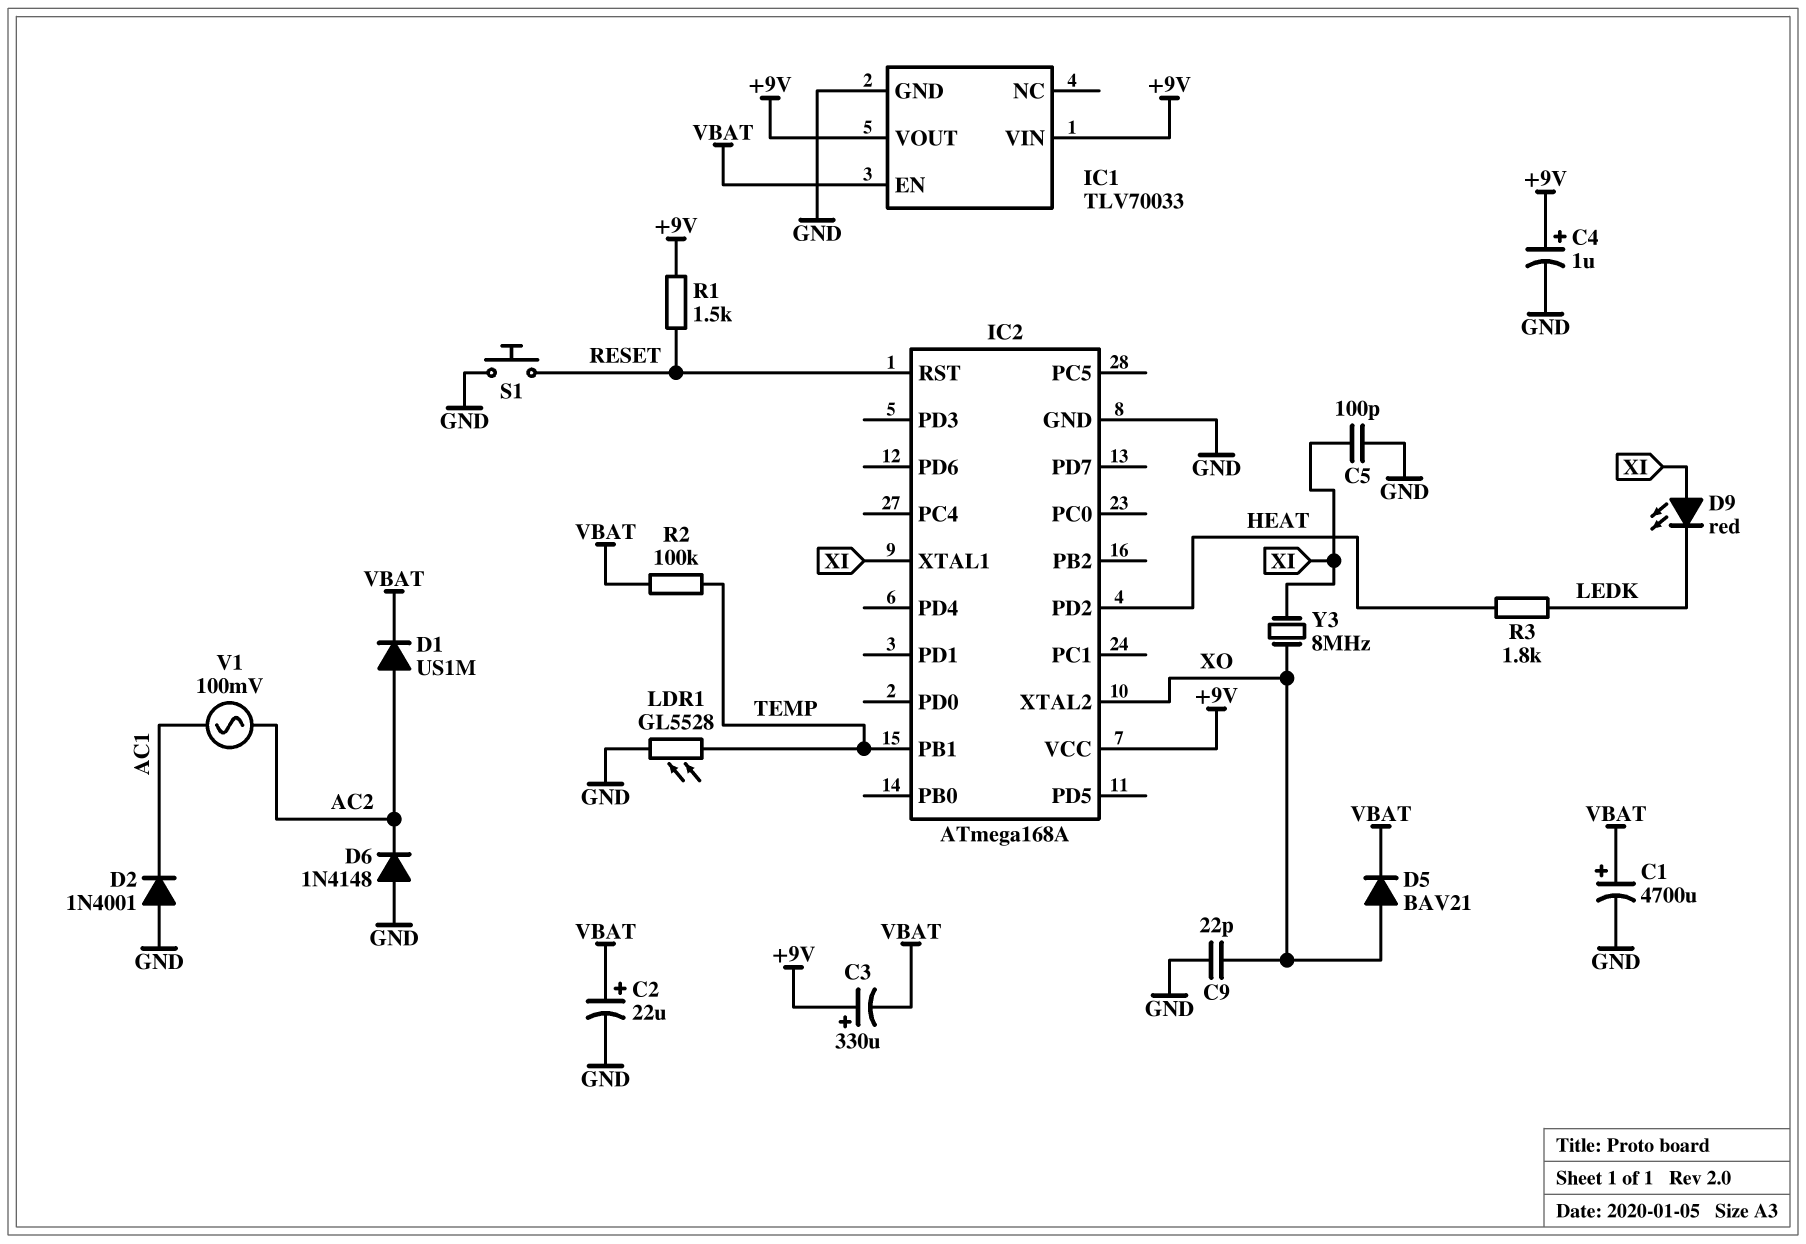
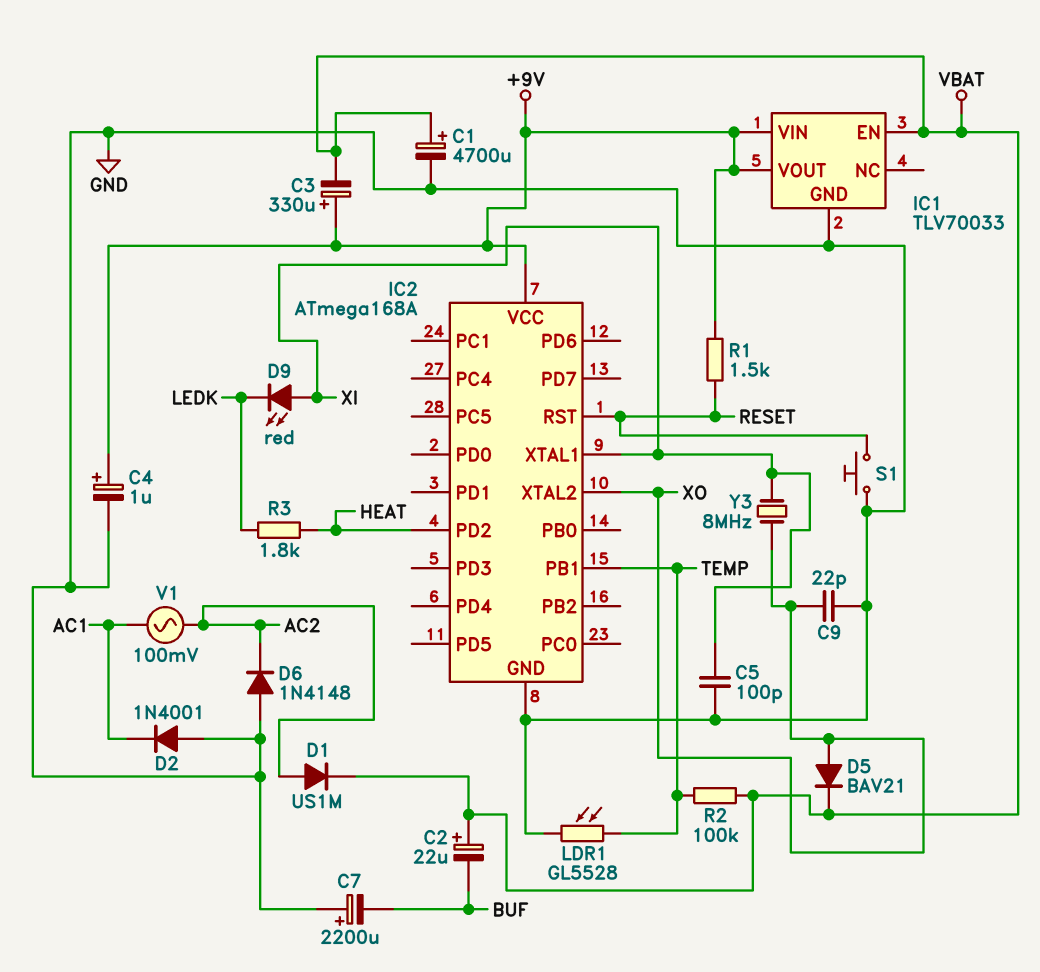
C2: 22uF (plus VBAT, minus GND) -> 22uF (plus VBAT, minus BUF)
C7: none -> 2200uF (plus GND, minus BUF)

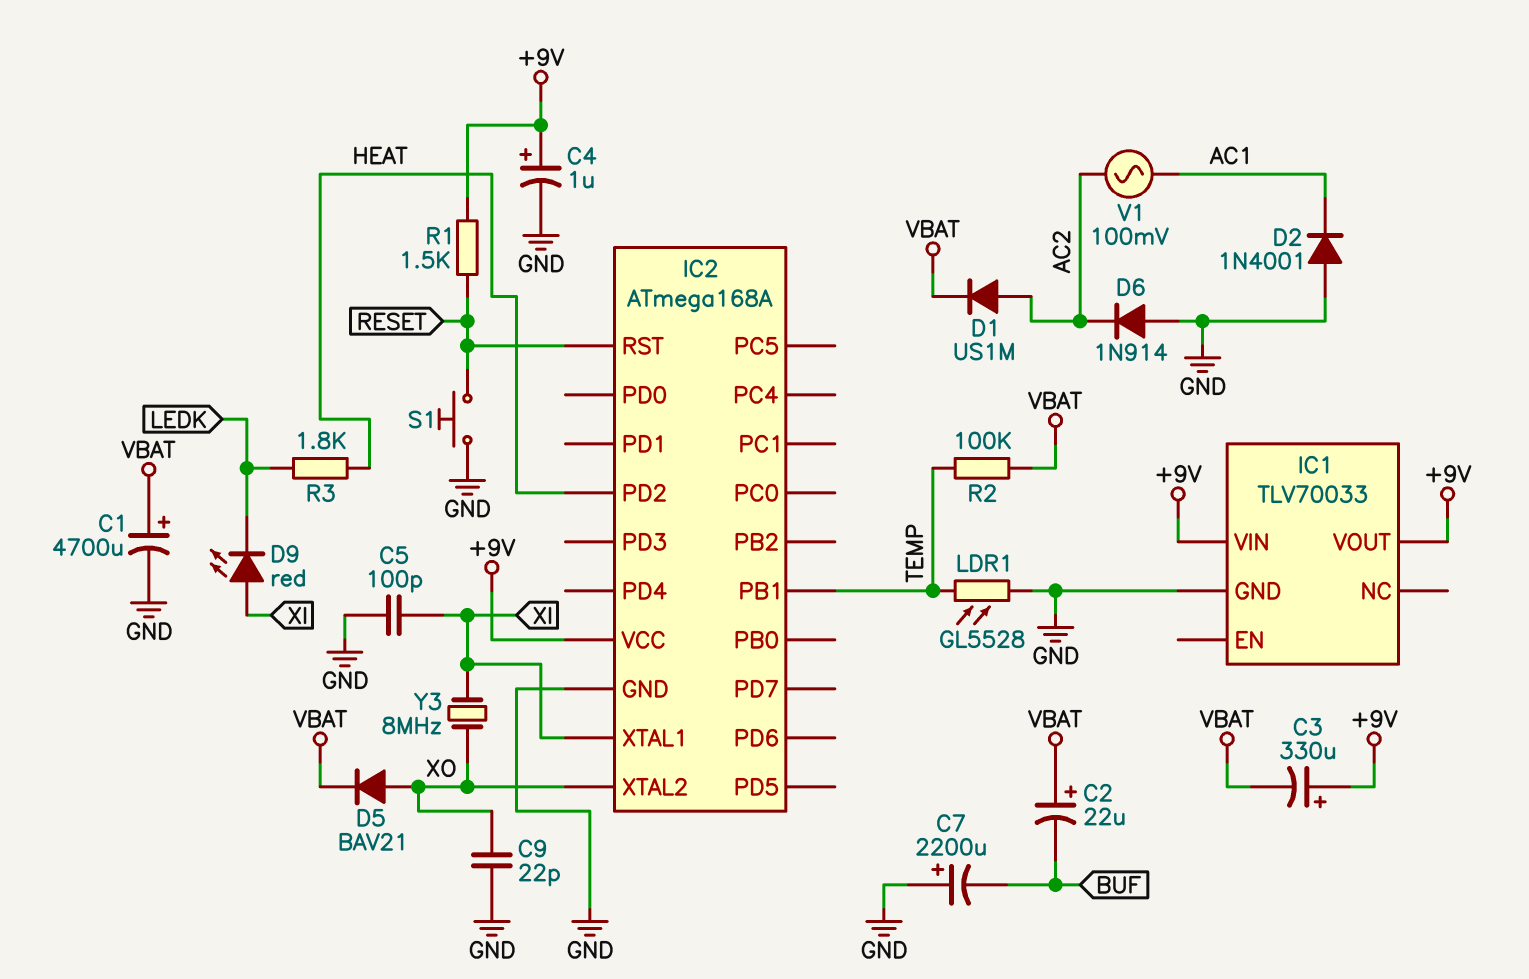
D6: diode 1N4148 (A GND, K AC2) -> diode 1N914 (A GND, K AC2)
IC1 pin EN: VBAT -> none

